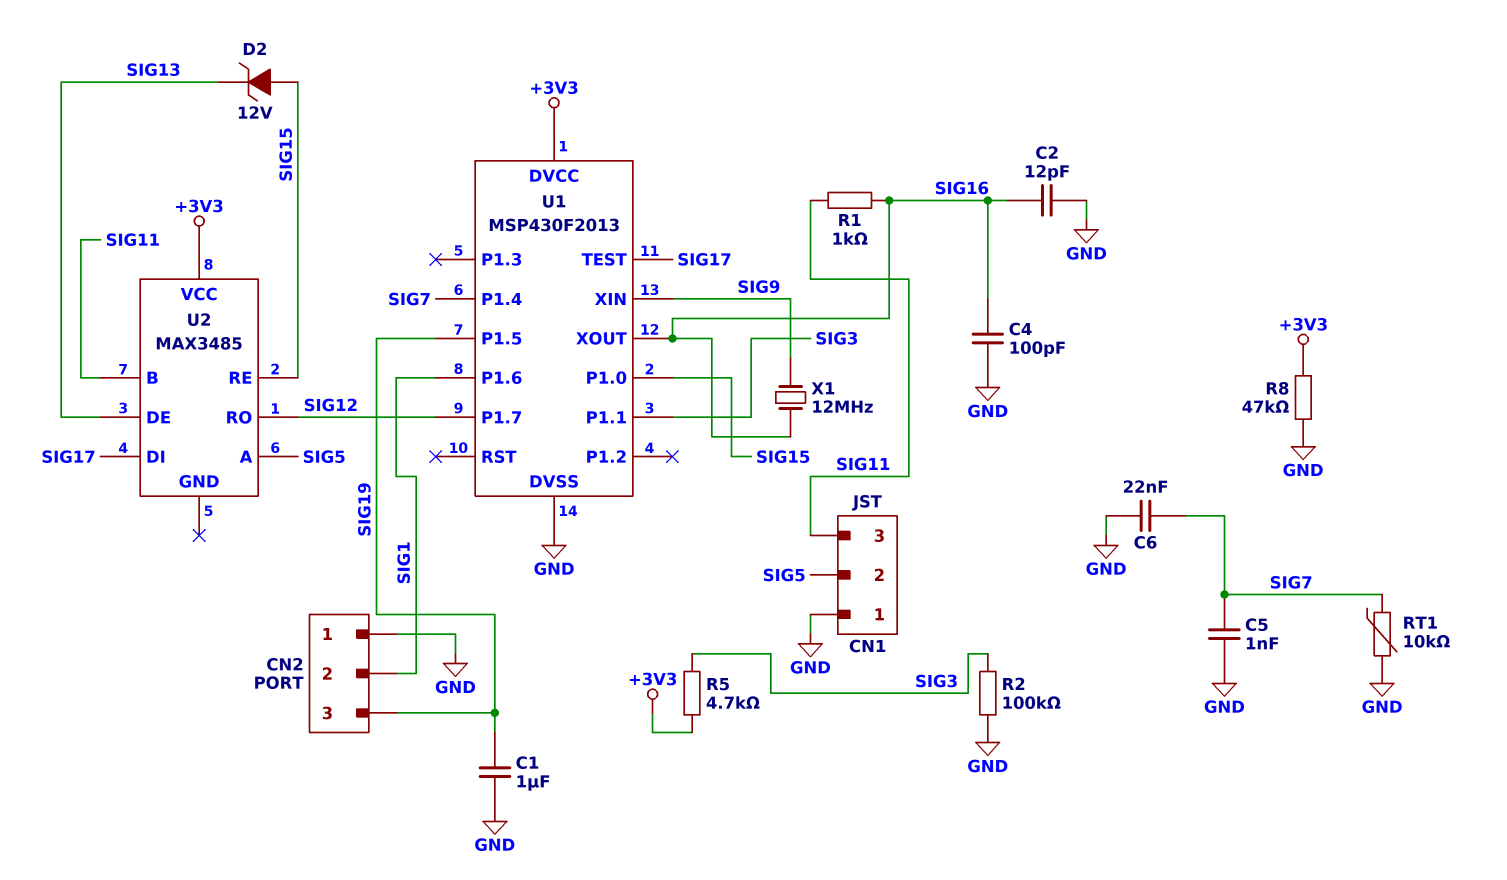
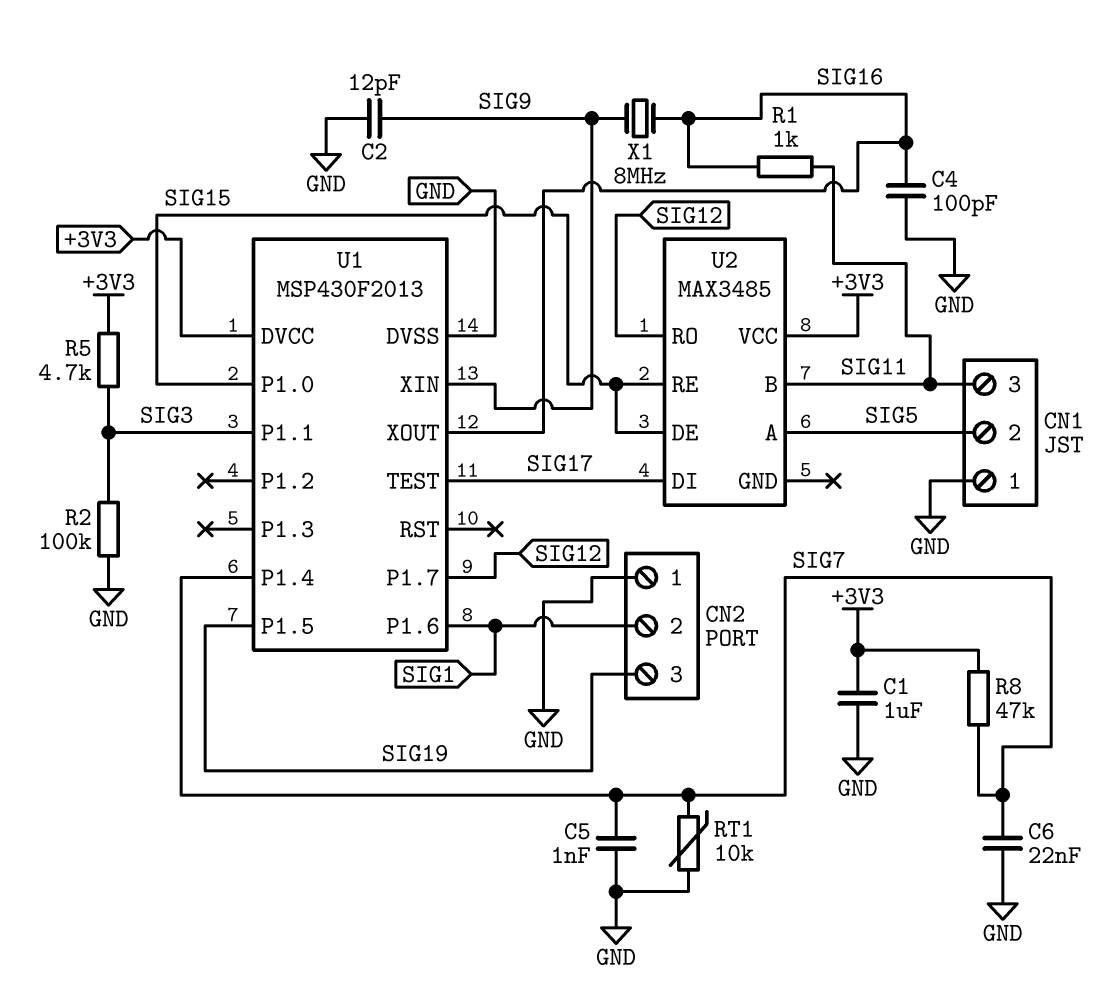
C1: 1uF (GND, SIG19) -> 1uF (+3V3, GND)
C2: 12pF (GND, SIG16) -> 12pF (GND, SIG9)
D2: zener 12V (A SIG15, K SIG13) -> none
R8: 47k (+3V3, GND) -> 47k (+3V3, SIG7)
U2 pin DE: SIG13 -> SIG15
X1: 12MHz (SIG9, SIG16) -> 8MHz (SIG9, SIG16)

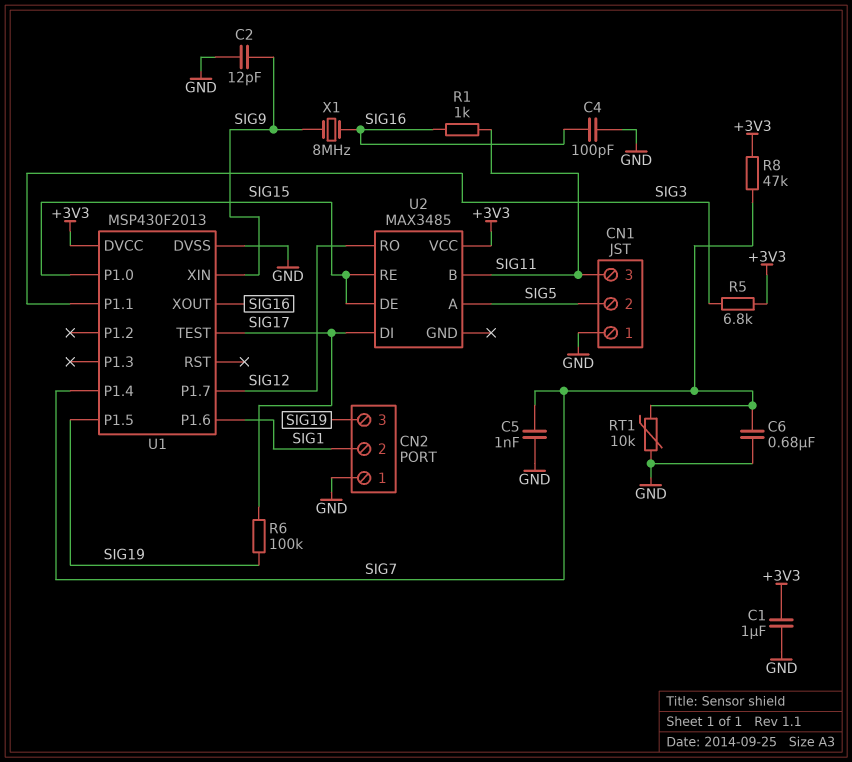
C6: 22nF (GND, SIG7) -> 680nF (GND, SIG7)
R2: 100k (GND, SIG3) -> none
R5: 4.7k (+3V3, SIG3) -> 6.8k (+3V3, SIG3)
R6: none -> 100k (SIG17, SIG19)

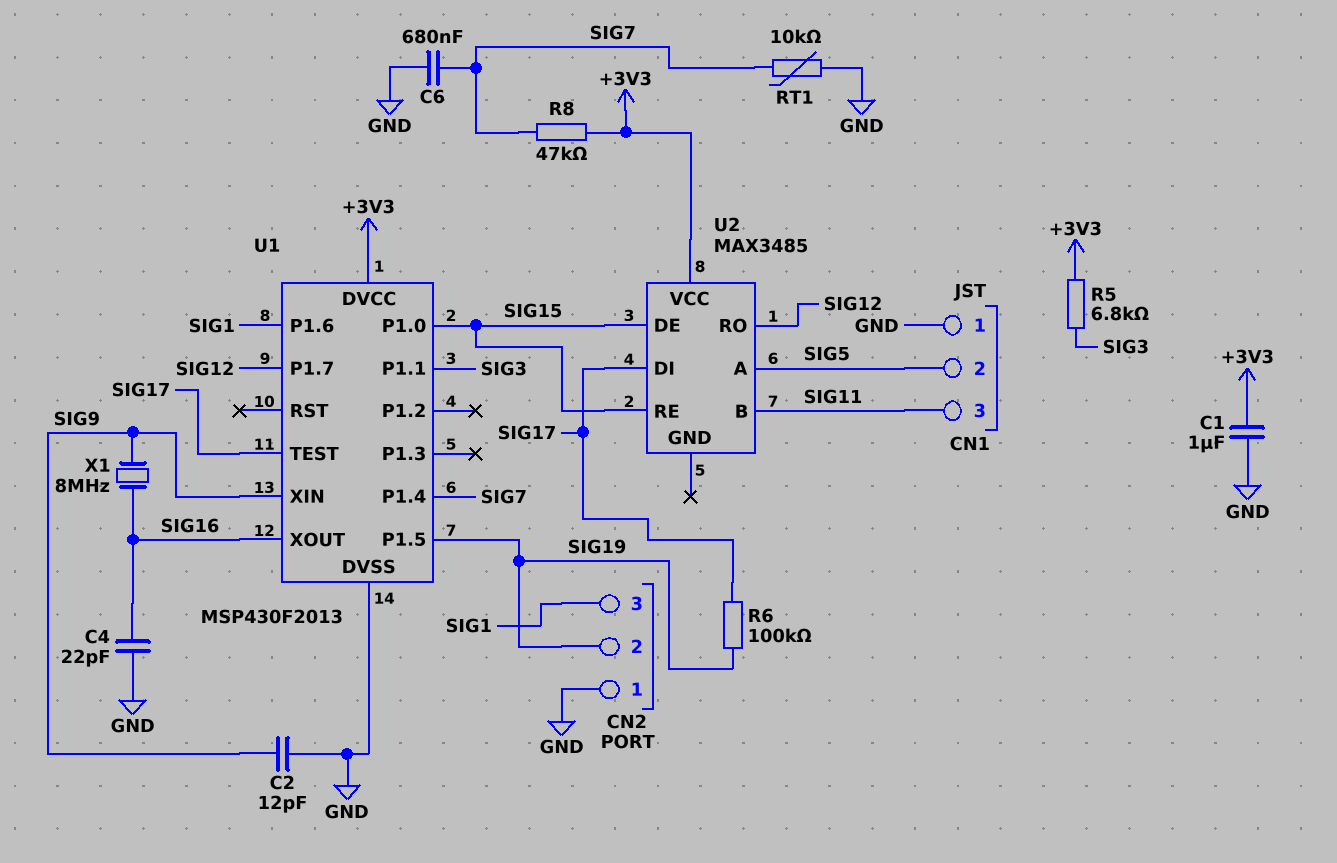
C4: 100pF (GND, SIG16) -> 22pF (GND, SIG16)
C5: 1nF (GND, SIG7) -> none
CN2 pin 2: SIG1 -> SIG19
CN2 pin 3: SIG19 -> SIG1
R1: 1k (SIG11, SIG16) -> none

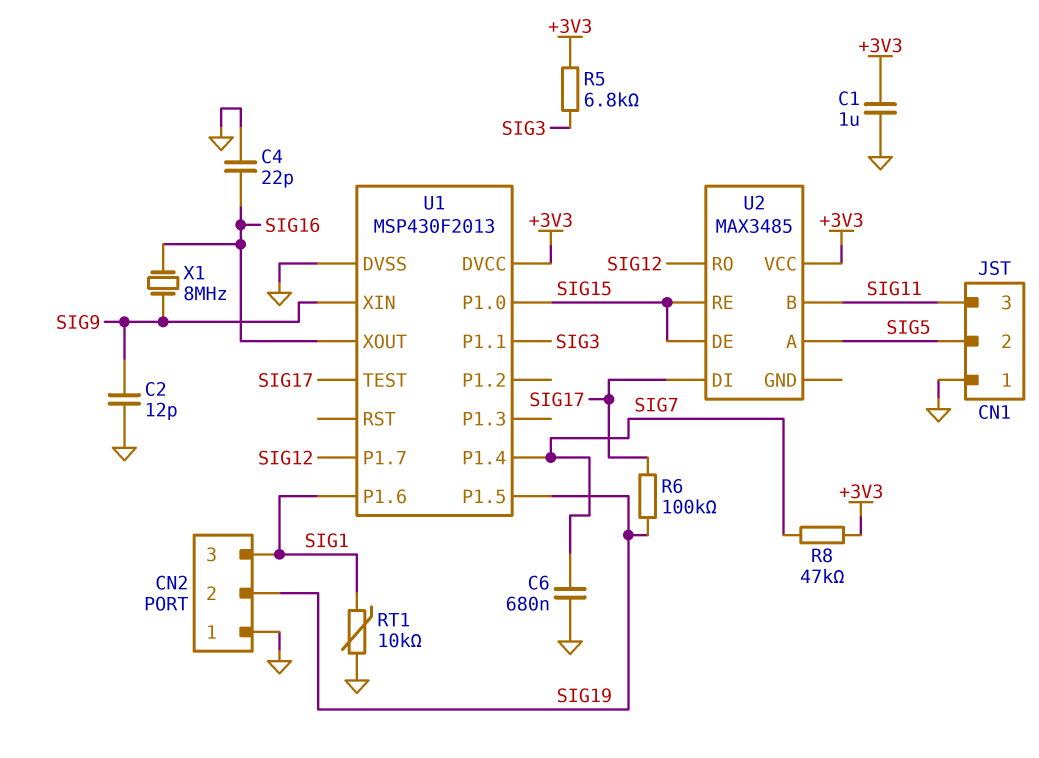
RT1: 10k (GND, SIG7) -> 10k (GND, SIG1)

